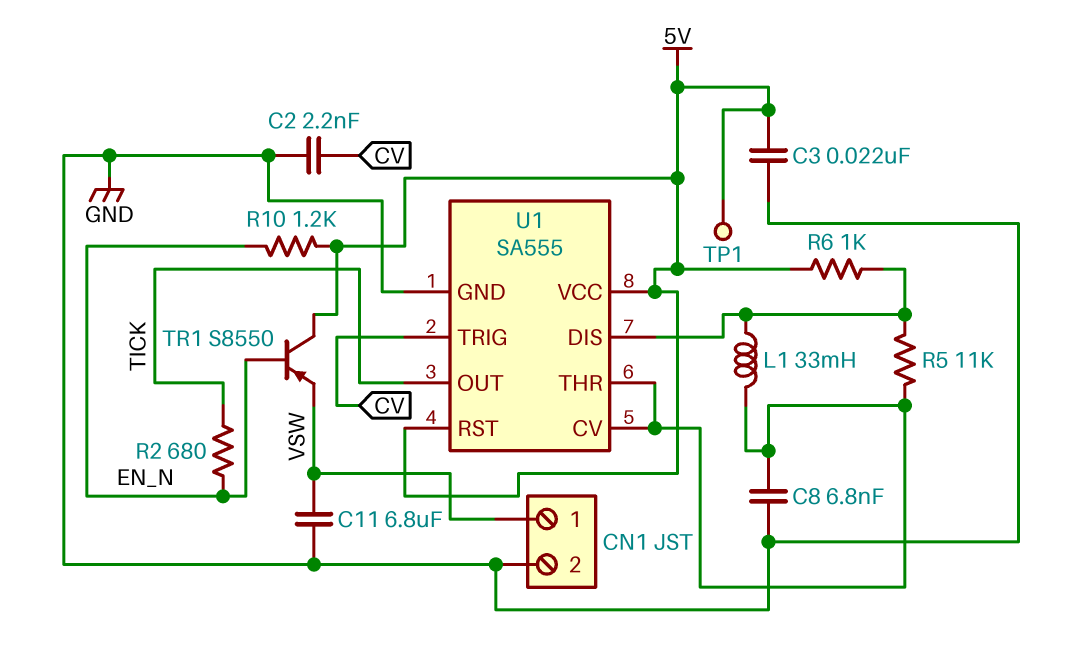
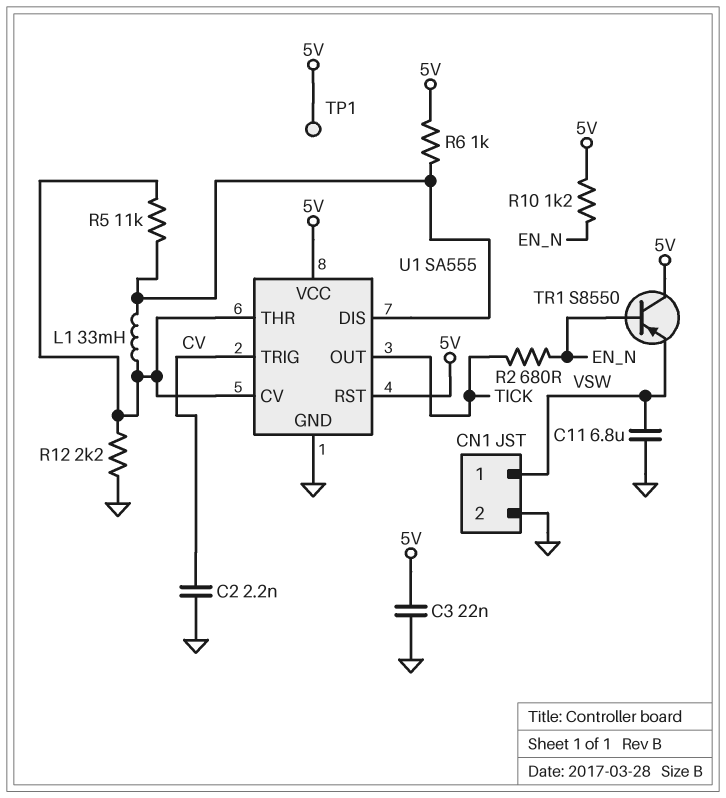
C8: 6.8nF (GND, U1/CV) -> none
R12: none -> 2.2k (GND, U1/CV)

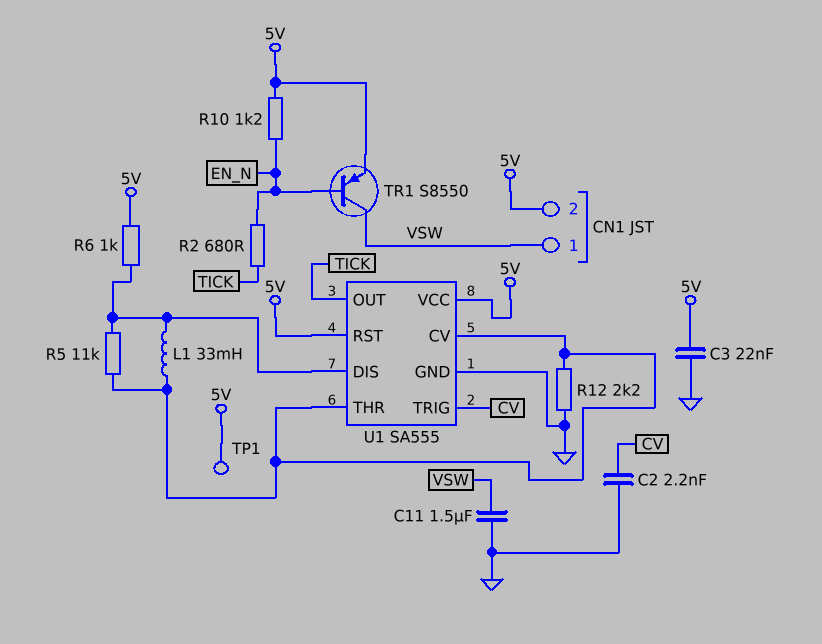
C11: 6.8uF (GND, VSW) -> 1.5uF (GND, VSW)
CN1 pin 2: GND -> 5V
TR1: PNP S8550 (B EN_N, C 5V, E VSW) -> PNP S8550 (B EN_N, C VSW, E 5V)

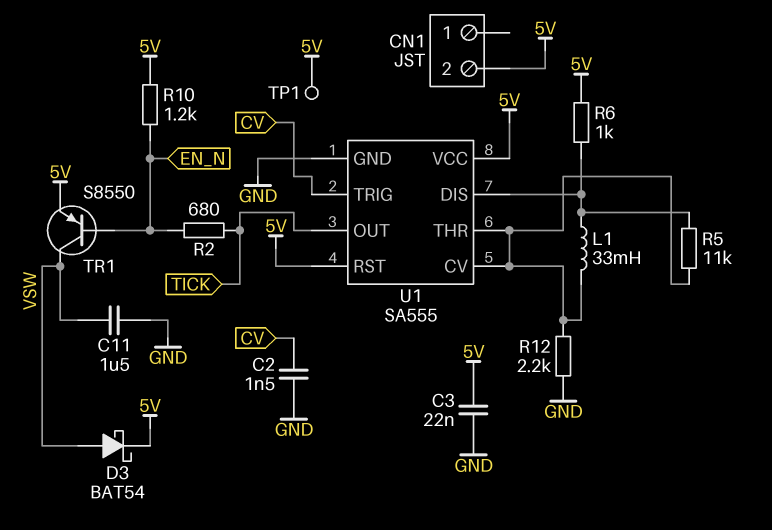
C2: 2.2nF (CV, GND) -> 1.5nF (CV, GND)
CN1 pin 1: VSW -> none
D3: none -> schottky BAT54 (A VSW, K 5V)

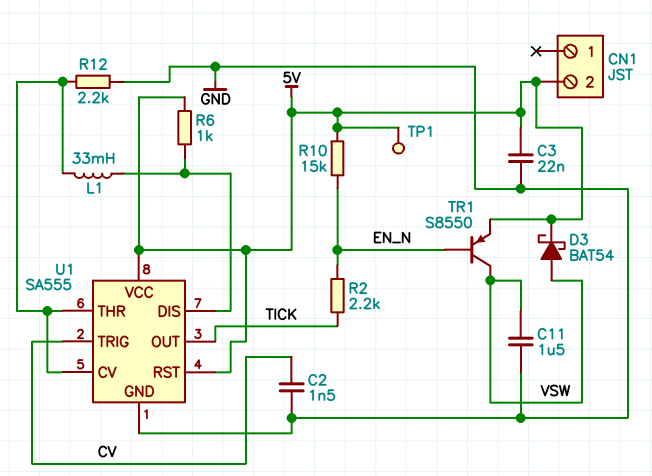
R2: 680 (EN_N, TICK) -> 2.2k (EN_N, TICK)
R5: 11k (U1/CV, U1/DIS) -> none
R10: 1.2k (5V, EN_N) -> 15k (5V, EN_N)

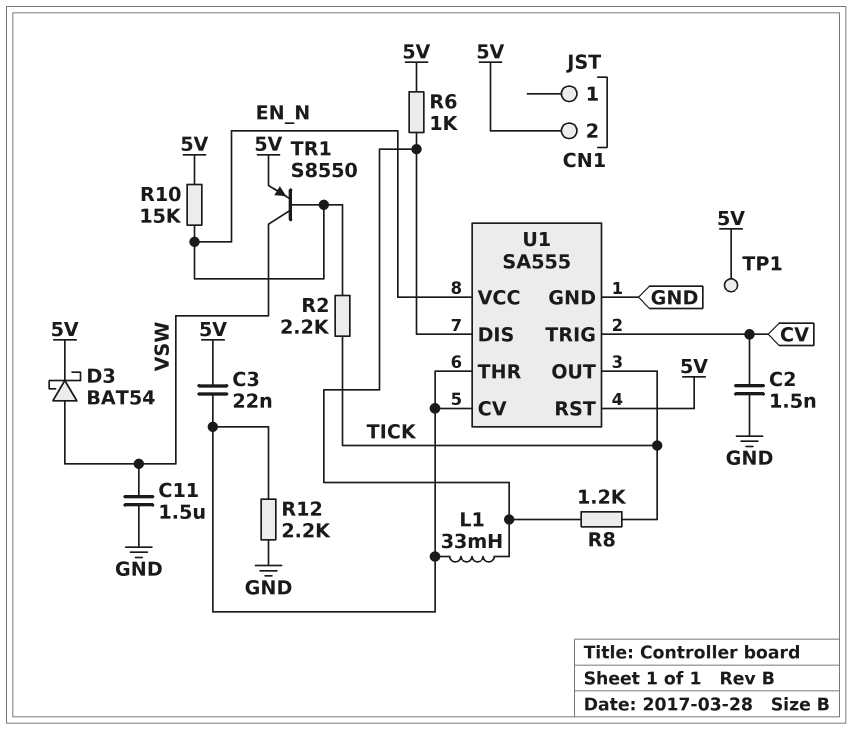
C3: 22nF (5V, GND) -> 22nF (5V, U1/CV)
R8: none -> 1.2k (TICK, U1/DIS)
U1 pin VCC: 5V -> EN_N

